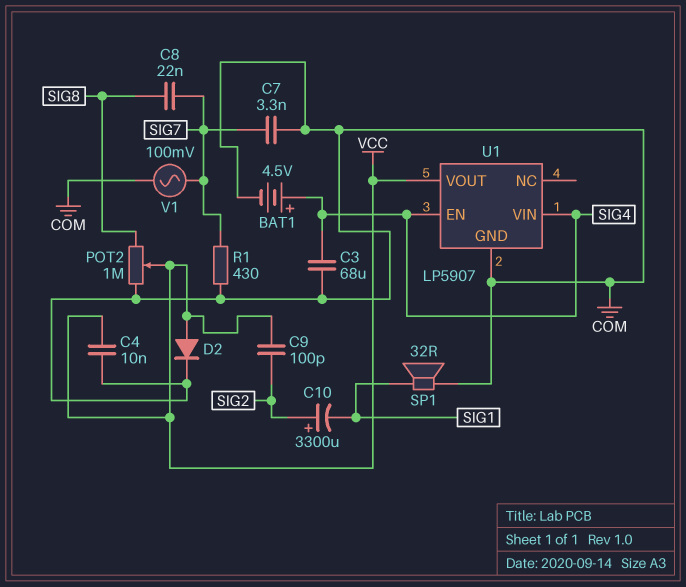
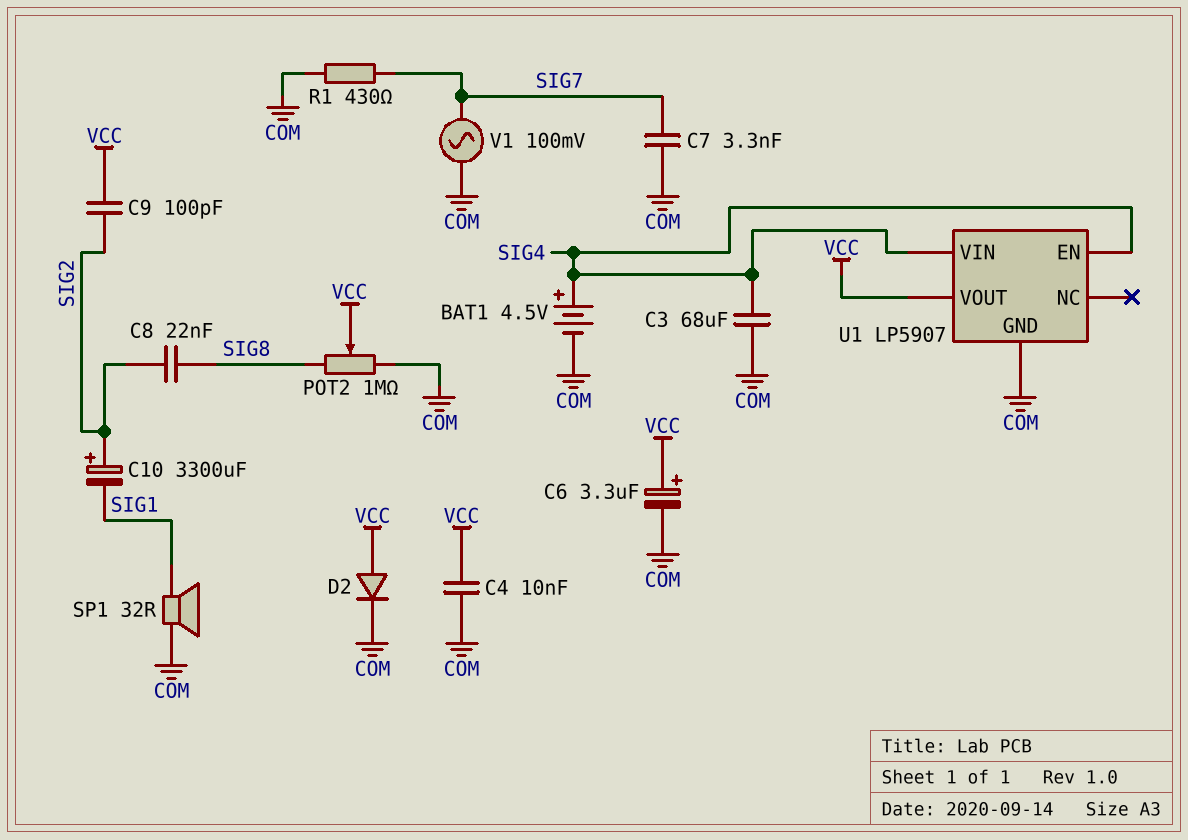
C6: none -> 3.3uF (plus VCC, minus COM)
C8: 22nF (SIG7, SIG8) -> 22nF (SIG2, SIG8)

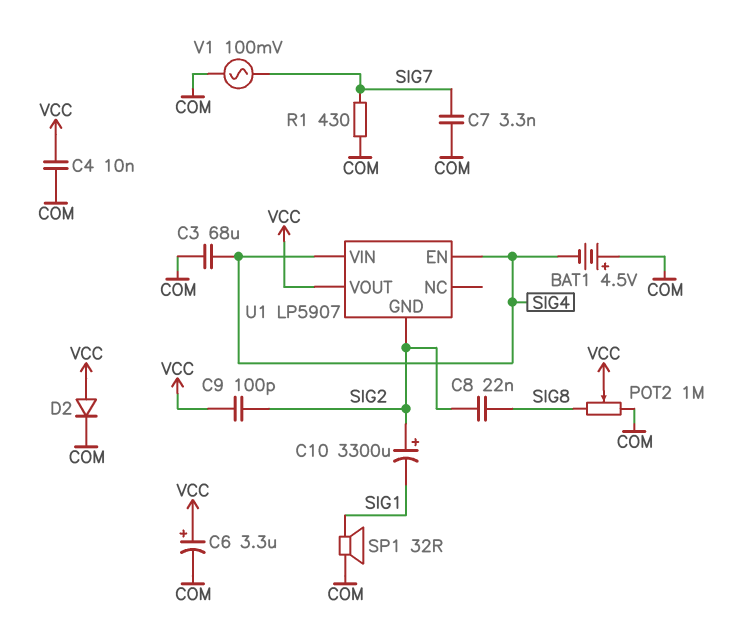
BAT1: 4.5V (plus SIG4, minus COM) -> 4.5V (plus COM, minus SIG4)
U1 pin GND: COM -> SIG2

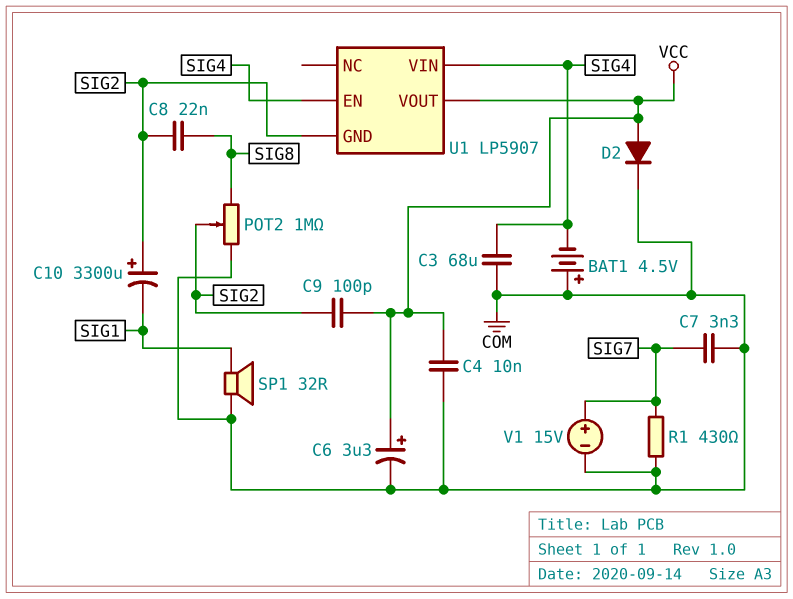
POT2: 1M (COM, SIG8, wiper VCC) -> 1M (COM, SIG8, wiper SIG2)
V1: AC 100mV (COM, SIG7) -> 15V (plus SIG7, minus COM)

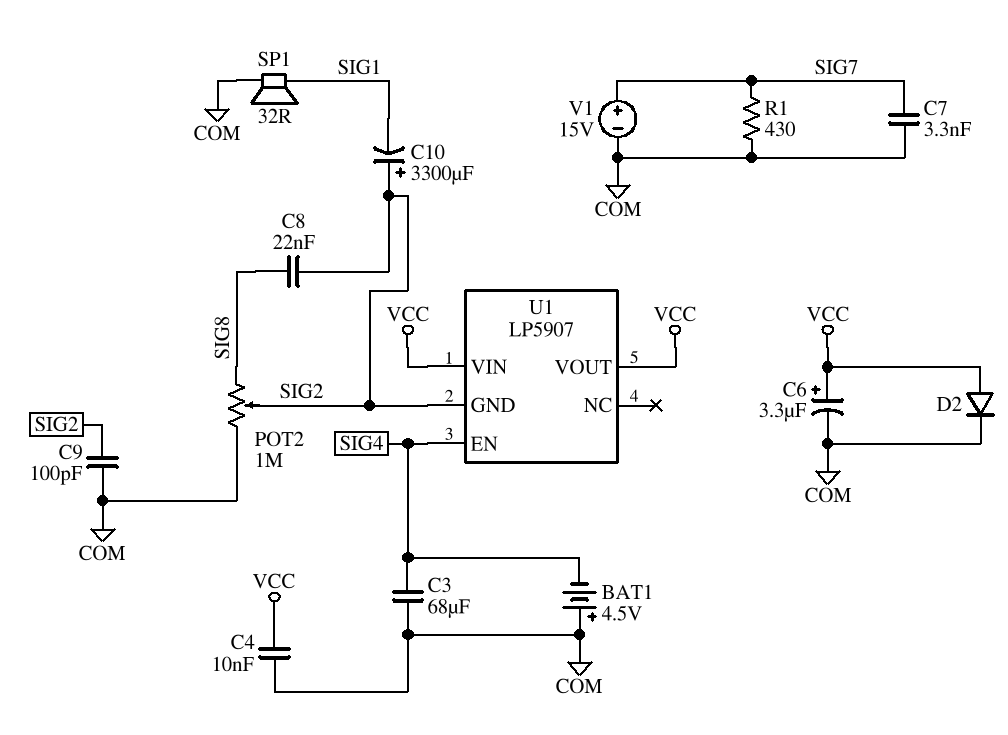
C9: 100pF (SIG2, VCC) -> 100pF (COM, SIG2)
U1 pin VIN: SIG4 -> VCC

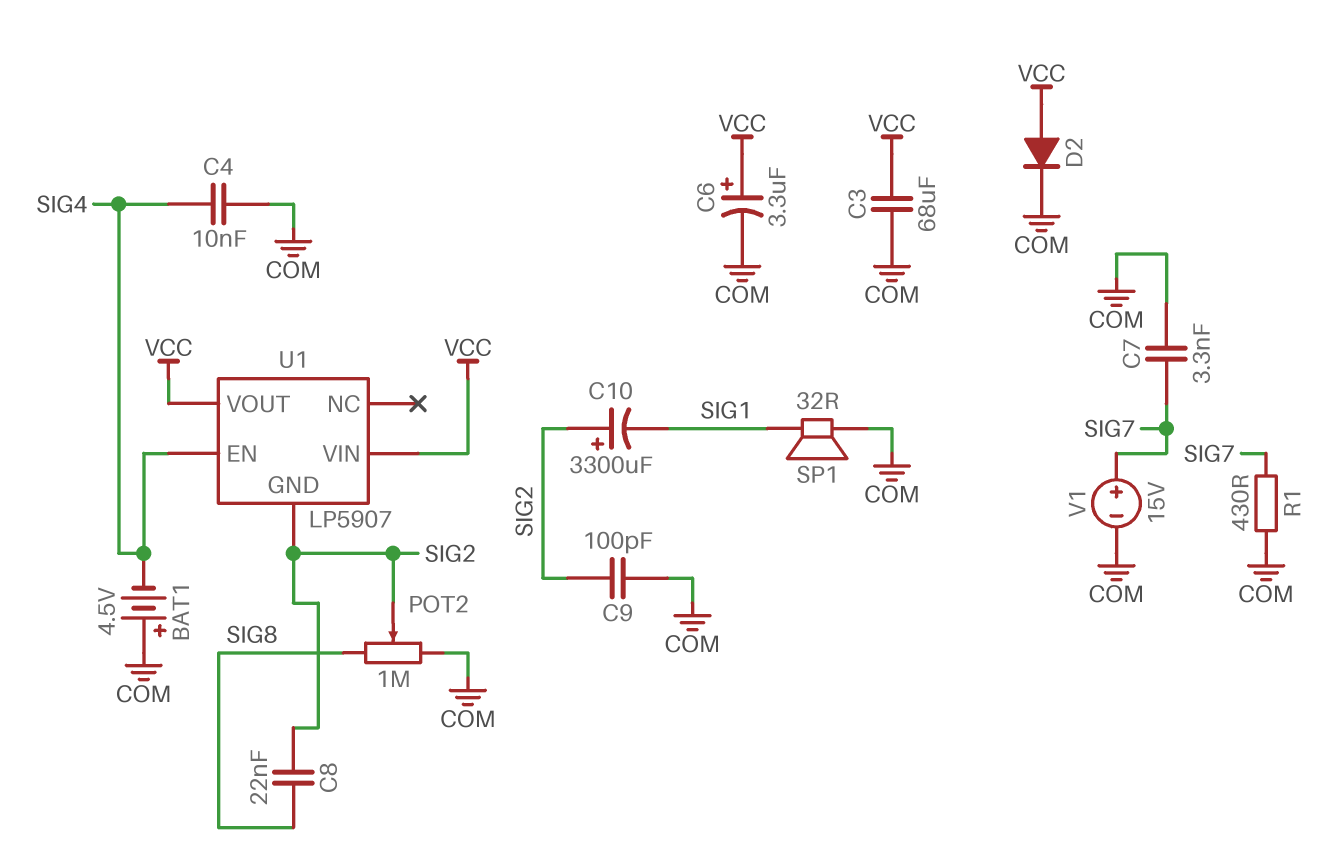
C3: 68uF (COM, SIG4) -> 68uF (COM, VCC)
C4: 10nF (COM, VCC) -> 10nF (COM, SIG4)

